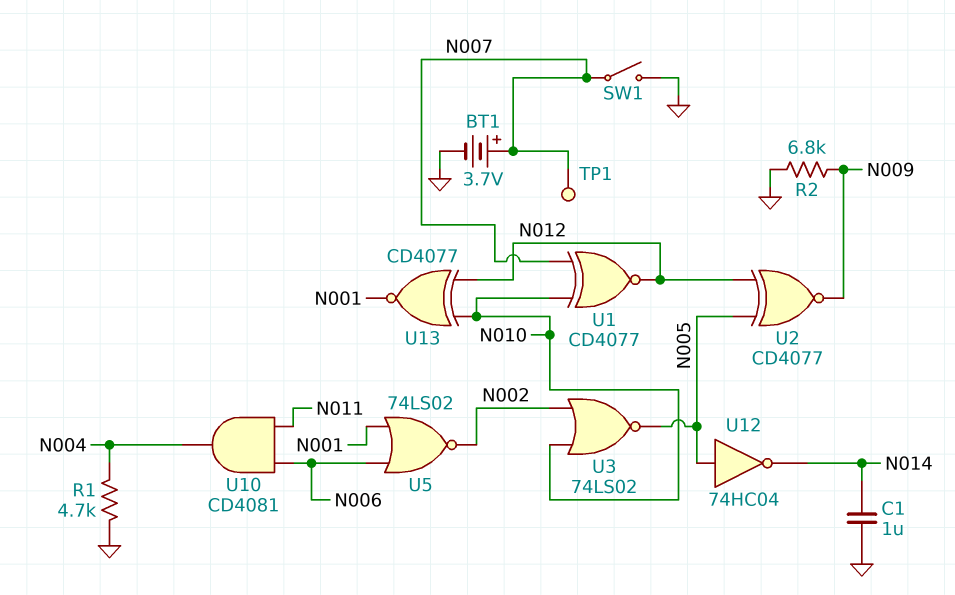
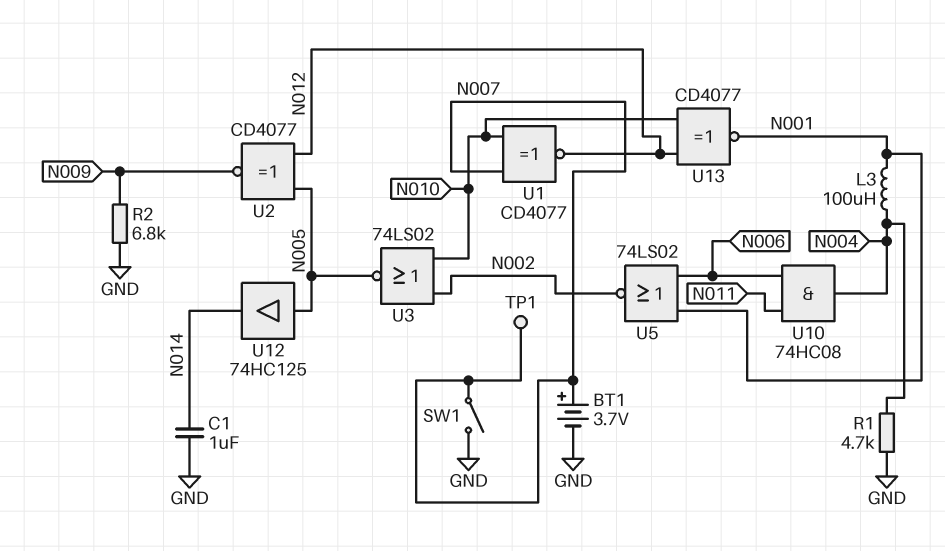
L3: none -> 100uH (N001, N004)
U10: AND CD4081 (in N006, in N011, out N004) -> AND 74HC08 (in N006, in N011, out N004)
U12: NOT 74HC04 (in N005, out N014) -> buffer 74HC125 (in N005, out N014)

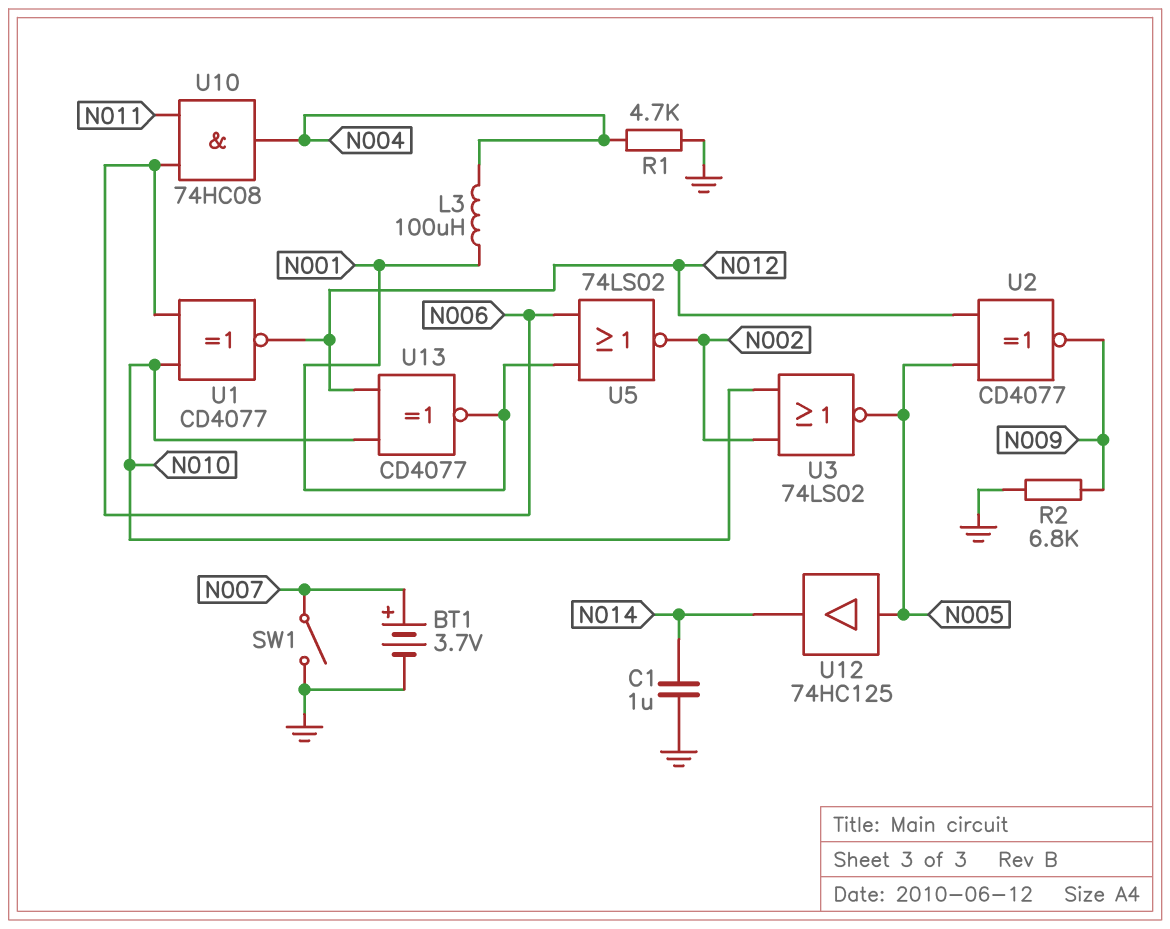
TP1: test point (N007) -> none
U1: XNOR CD4077 (in N007, in N010, out N012) -> XNOR CD4077 (in N006, in N010, out N012)

